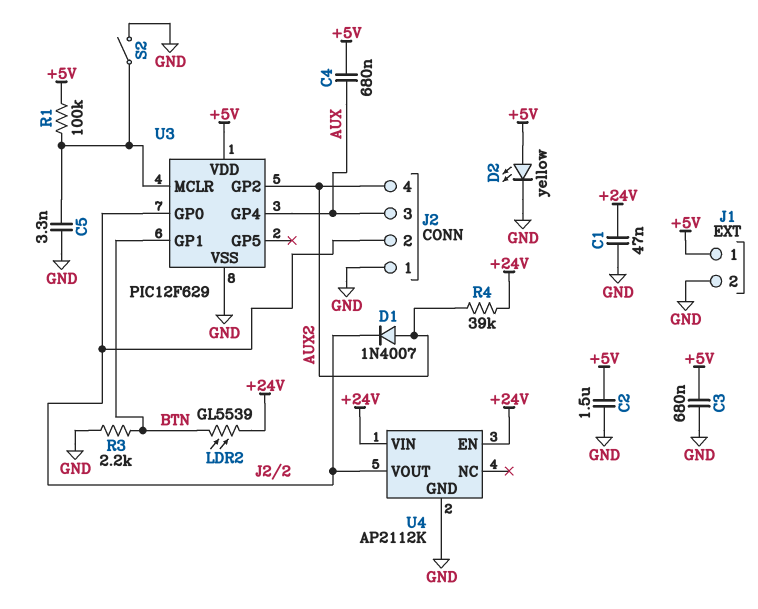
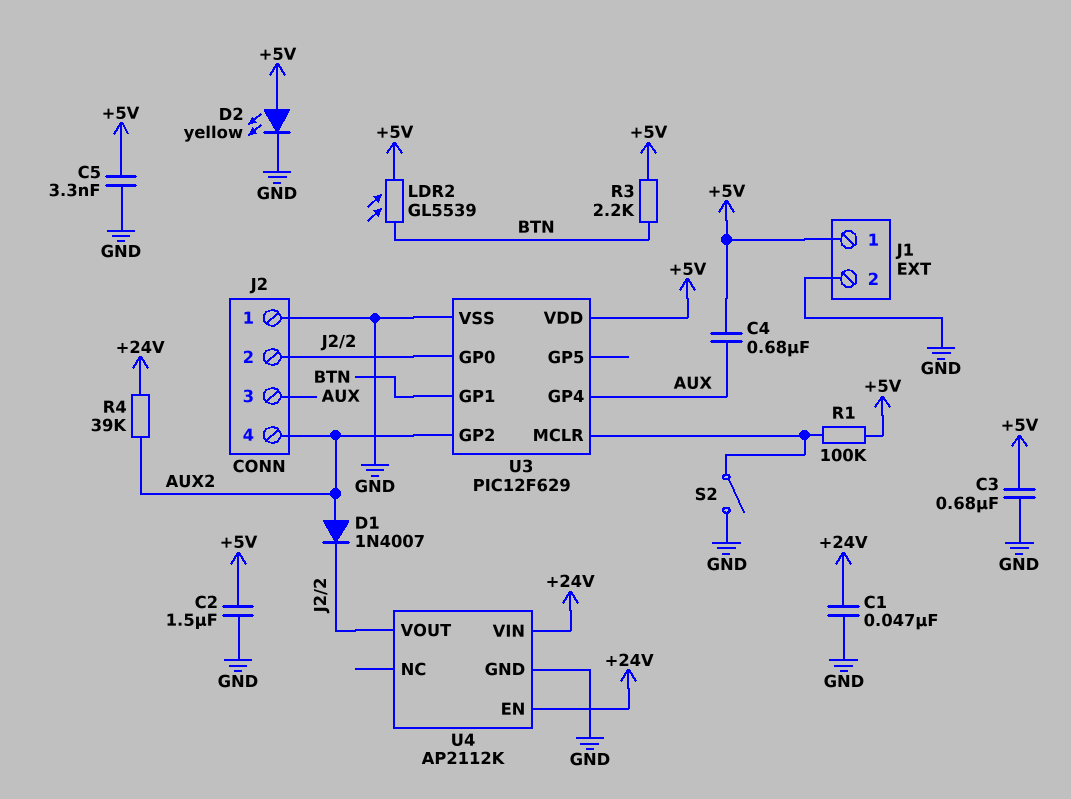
C5: 3.3nF (GND, U3/MCLR) -> 3.3nF (+5V, GND)
LDR2: GL5539 (+24V, BTN) -> GL5539 (+5V, BTN)
R3: 2.2k (BTN, GND) -> 2.2k (+5V, BTN)

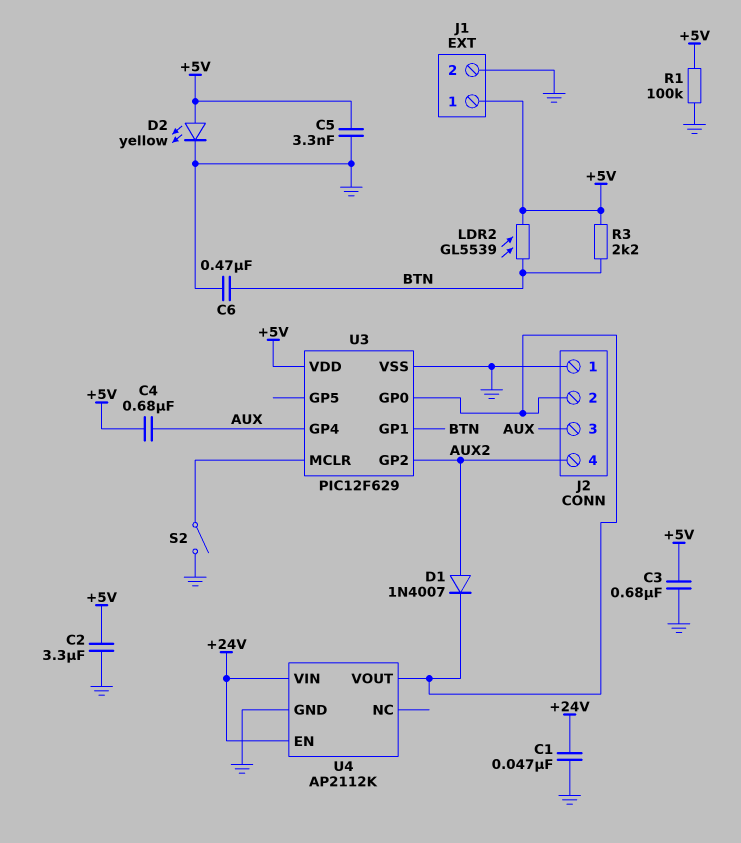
C2: 1.5uF (+5V, GND) -> 3.3uF (+5V, GND)
C6: none -> 470nF (BTN, GND)
R1: 100k (+5V, U3/MCLR) -> 100k (+5V, GND)
R4: 39k (+24V, AUX2) -> none

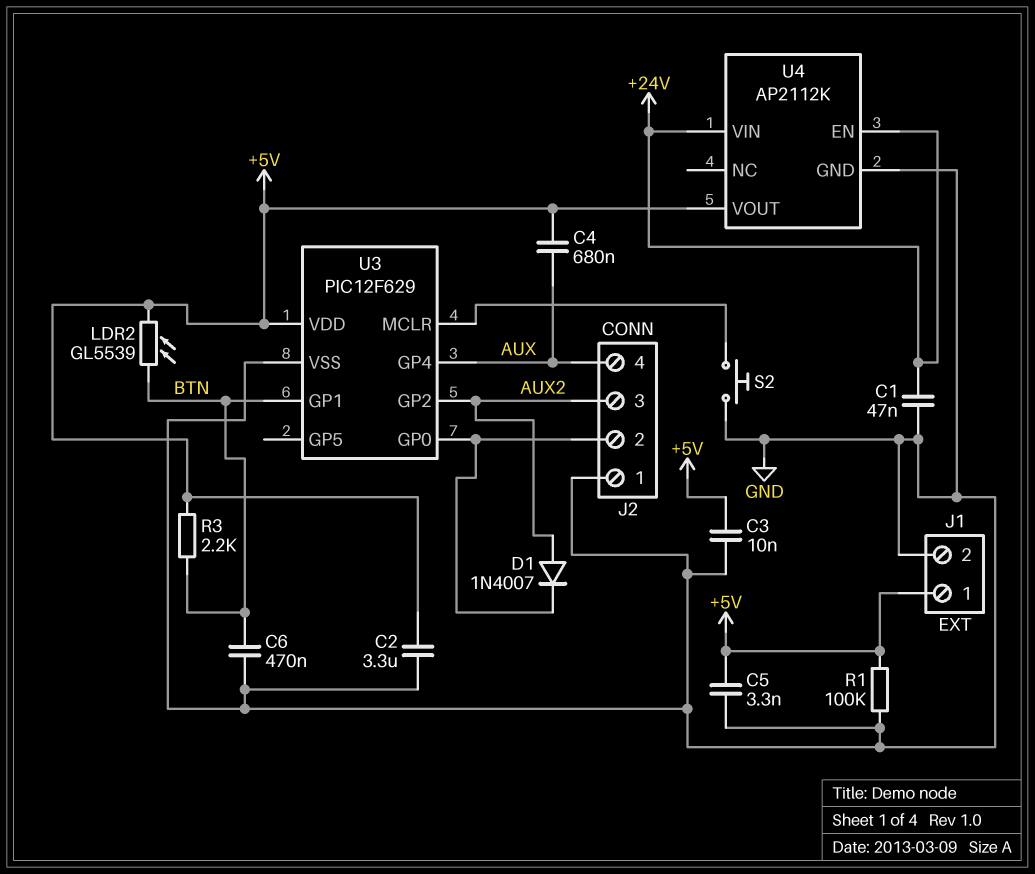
C3: 680nF (+5V, GND) -> 10nF (+5V, GND)
D2: LED yellow (A +5V, K GND) -> none
J2 pin 3: AUX -> AUX2
J2 pin 4: AUX2 -> AUX
S2: switch (GND, U3/MCLR) -> button (GND, U3/MCLR)
U4 pin VOUT: J2/2 -> +5V

